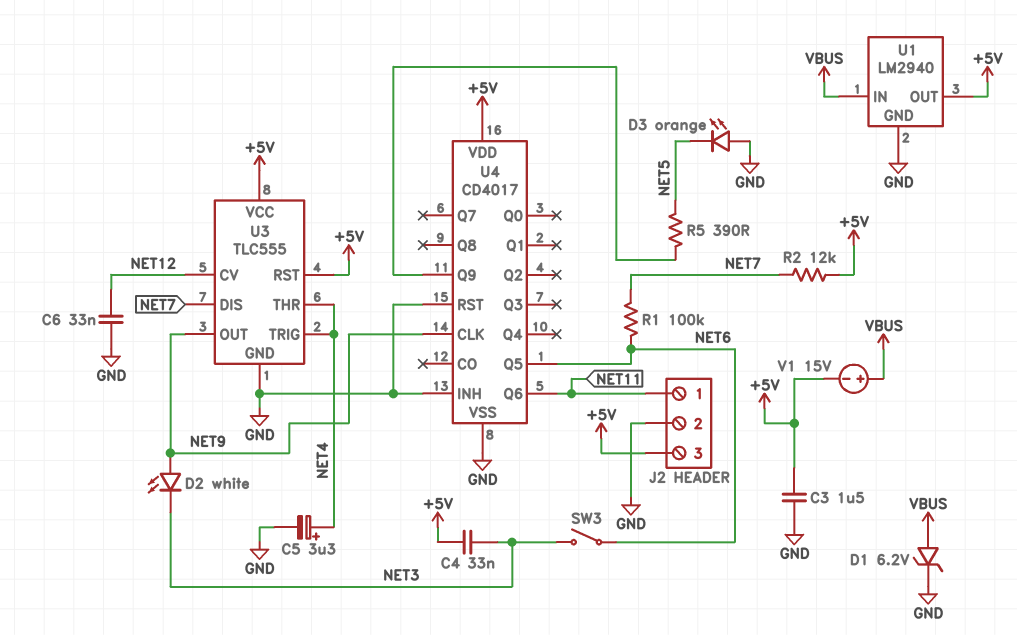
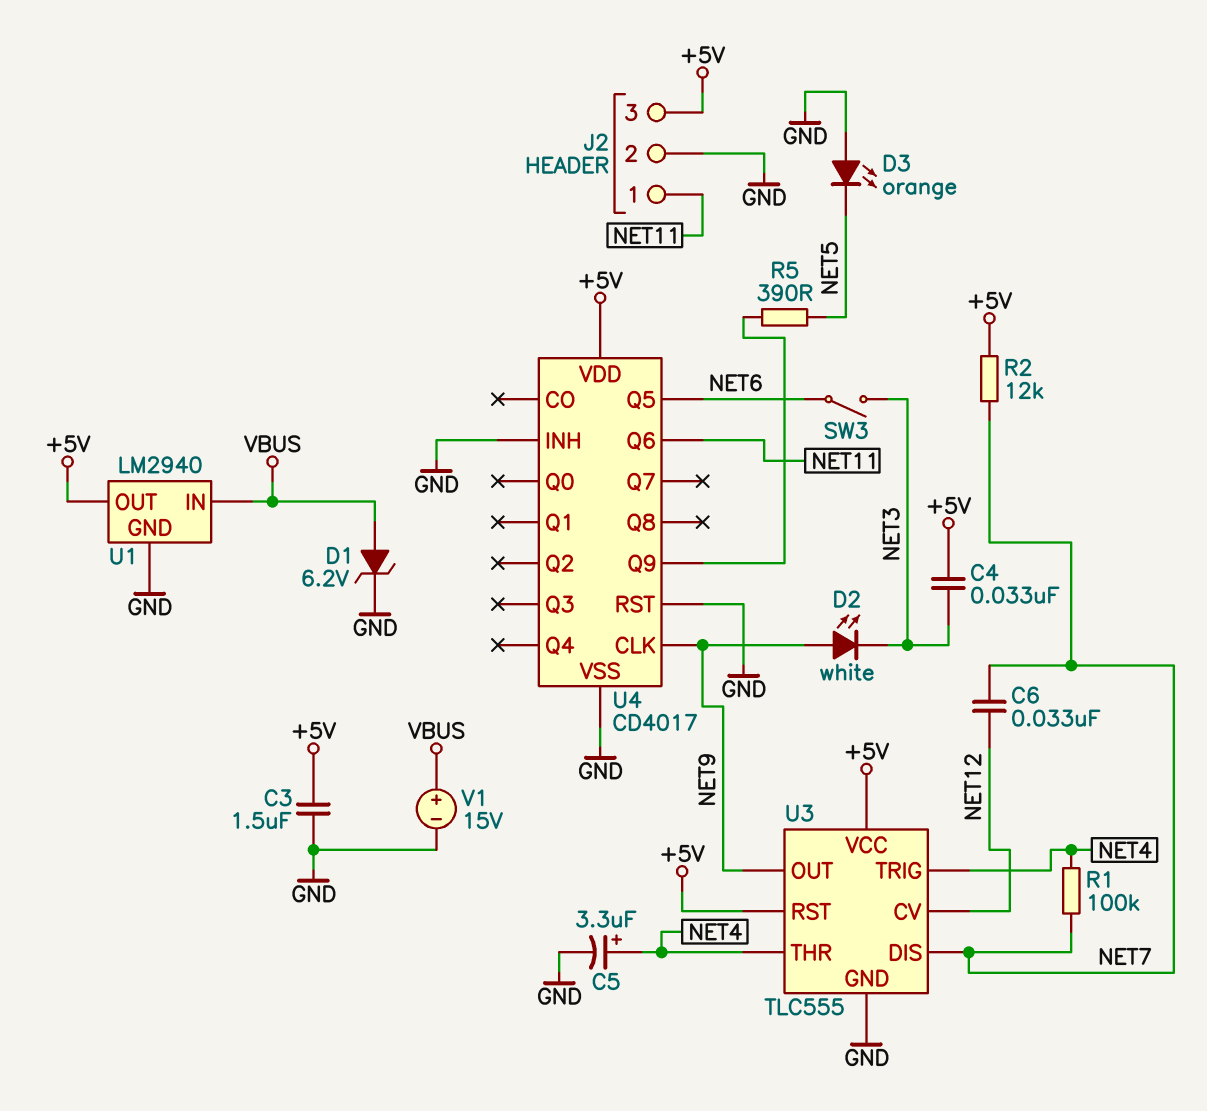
C6: 33nF (GND, NET12) -> 33nF (NET7, NET12)
R1: 100k (NET6, NET7) -> 100k (NET4, NET7)
V1: 15V (plus VBUS, minus +5V) -> 15V (plus VBUS, minus GND)

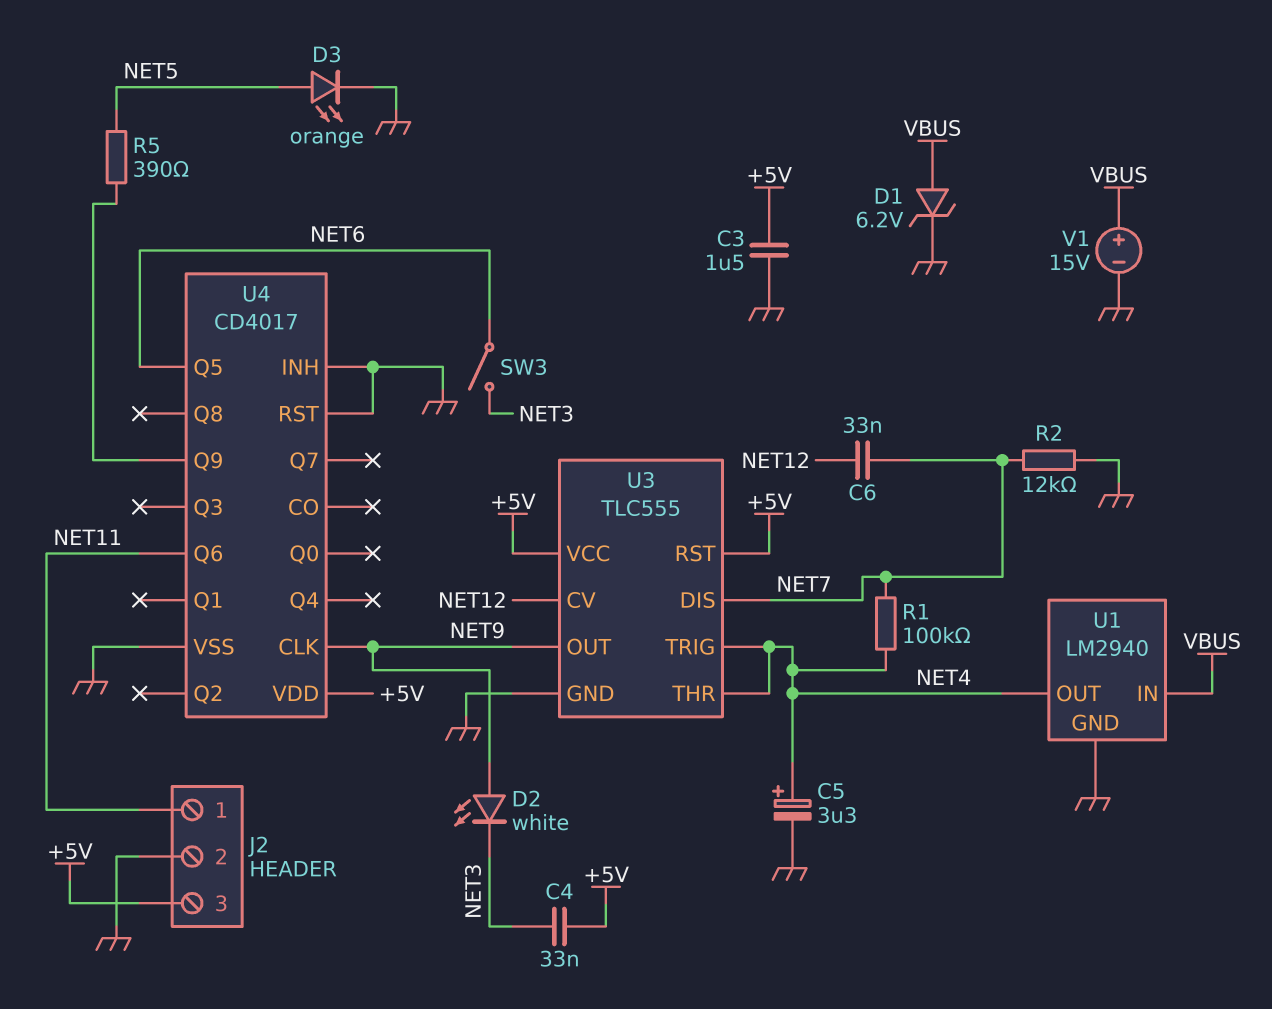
D3: LED orange (A GND, K NET5) -> LED orange (A NET5, K GND)
R2: 12k (+5V, NET7) -> 12k (GND, NET7)
U1 pin OUT: +5V -> NET4

